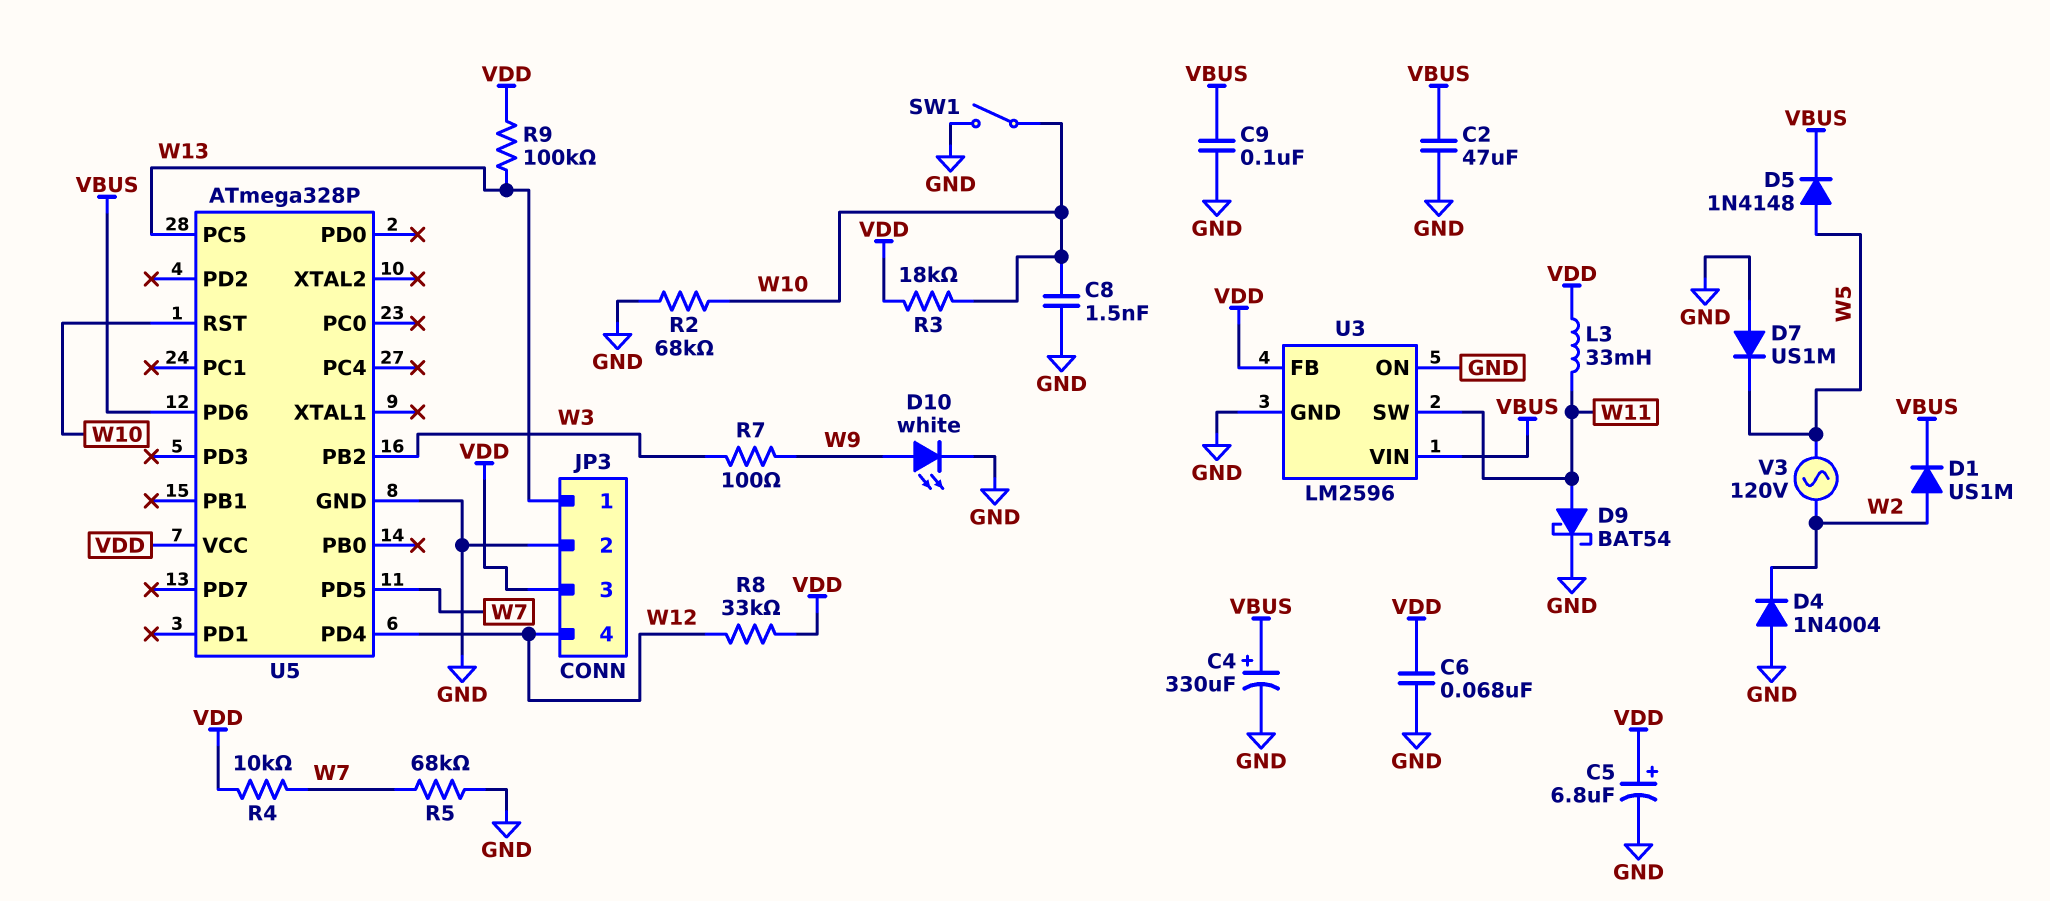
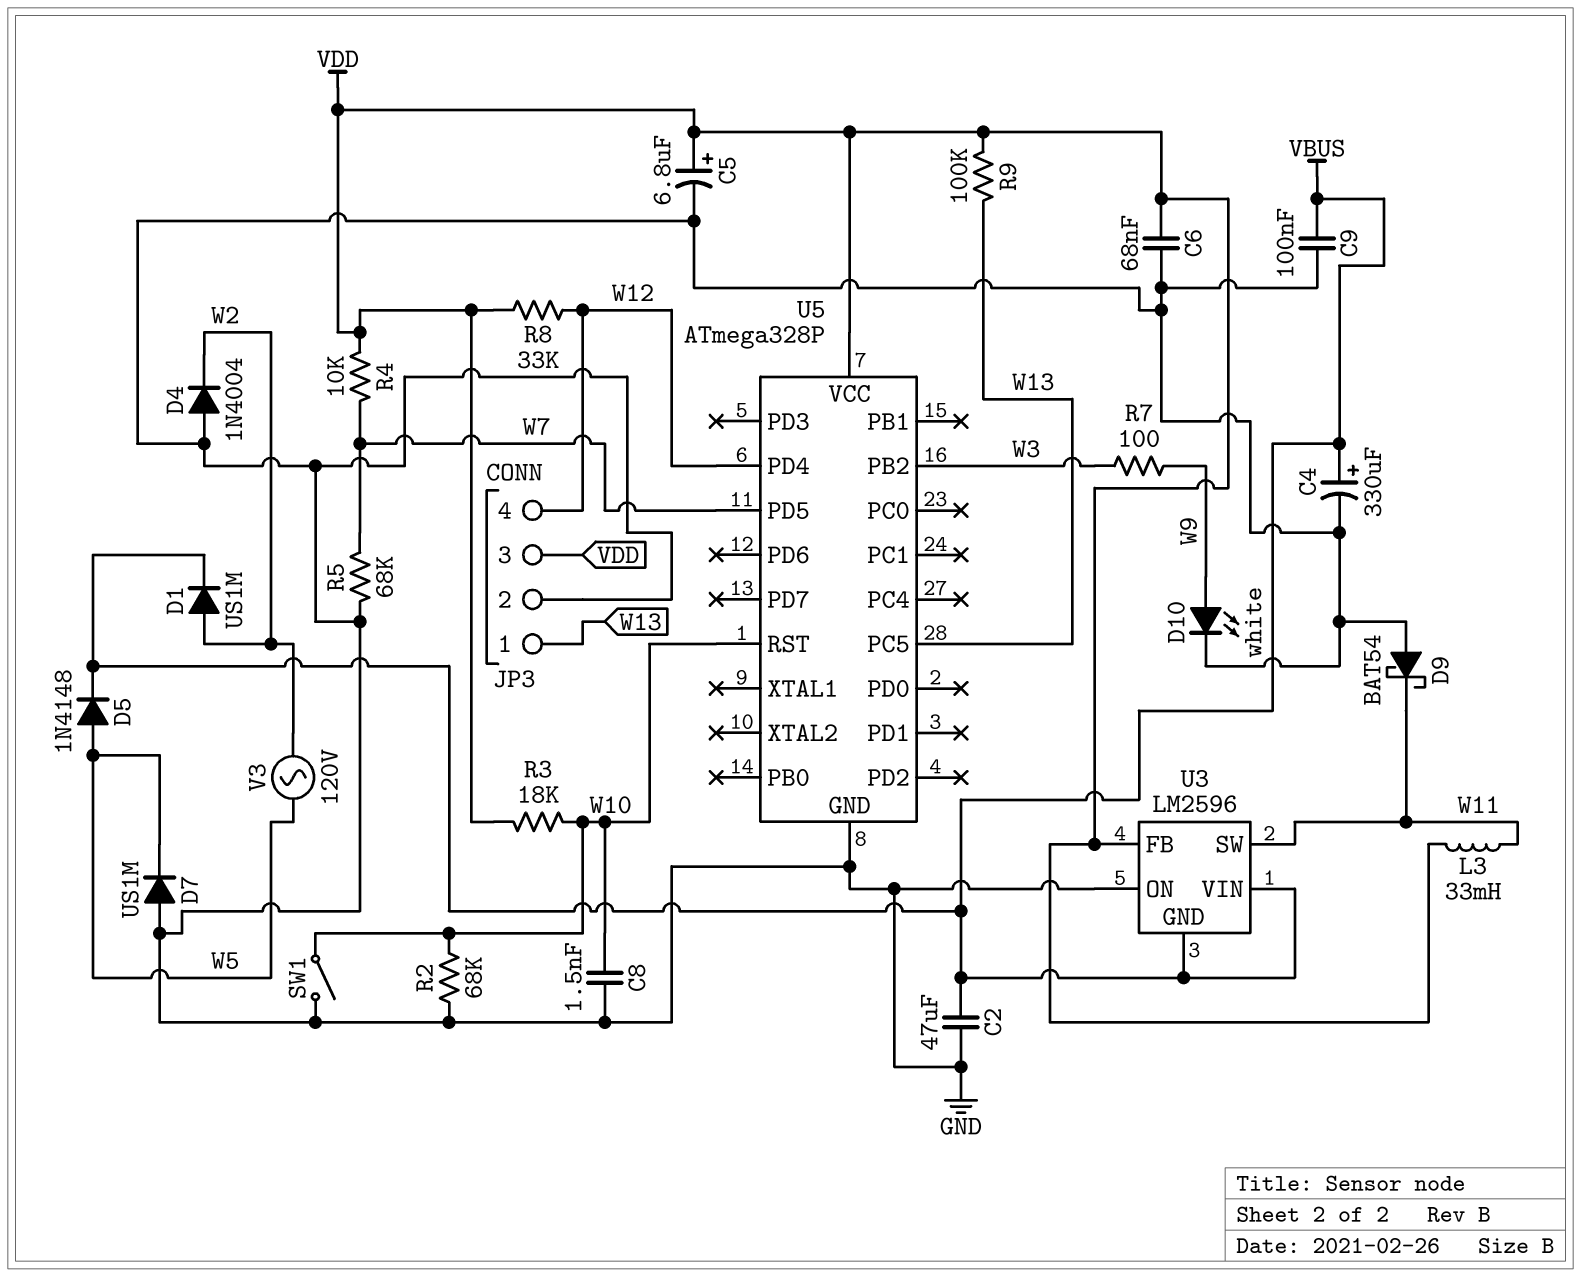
D9: schottky BAT54 (A W11, K GND) -> schottky BAT54 (A GND, K W11)
U3 pin GND: GND -> VBUS
U5 pin PD6: VBUS -> none

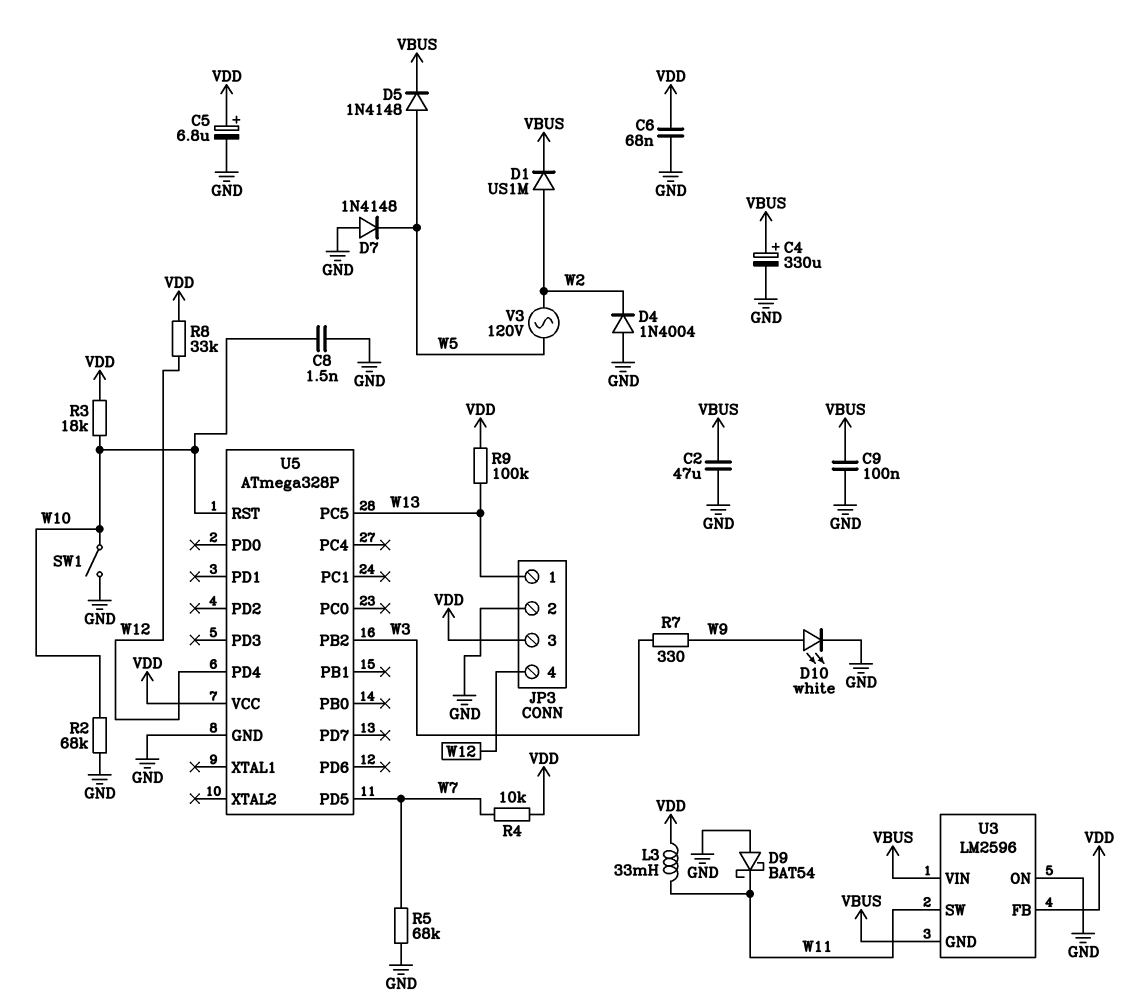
D7: diode US1M (A GND, K W5) -> diode 1N4148 (A GND, K W5)
R7: 100 (W3, W9) -> 330 (W3, W9)

